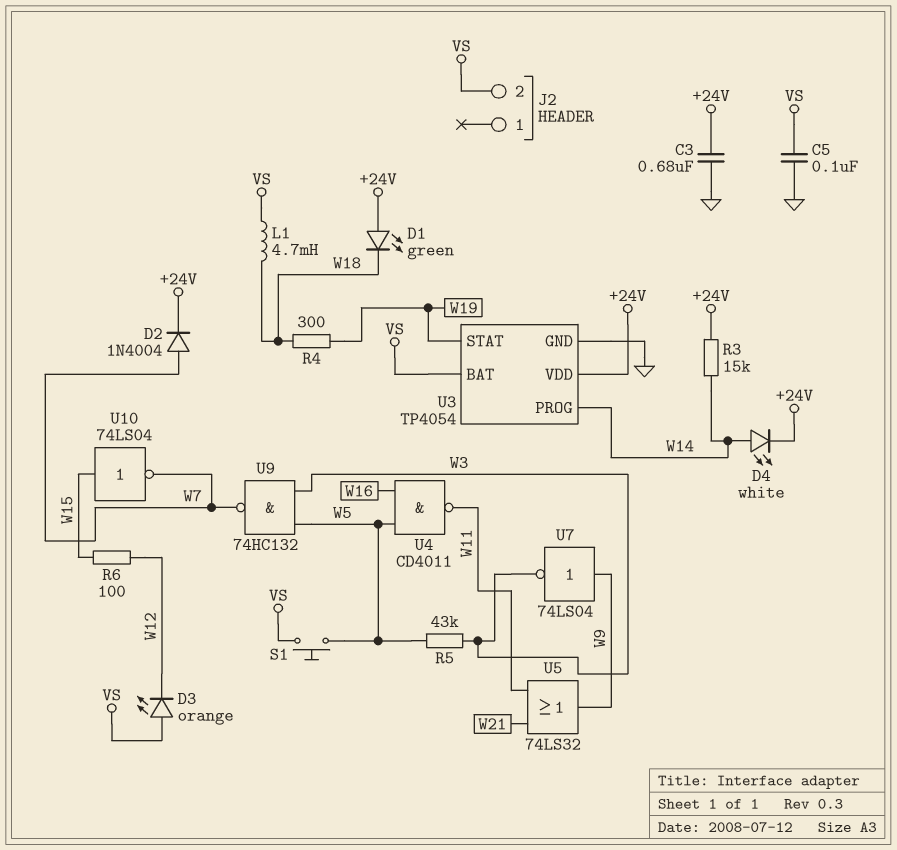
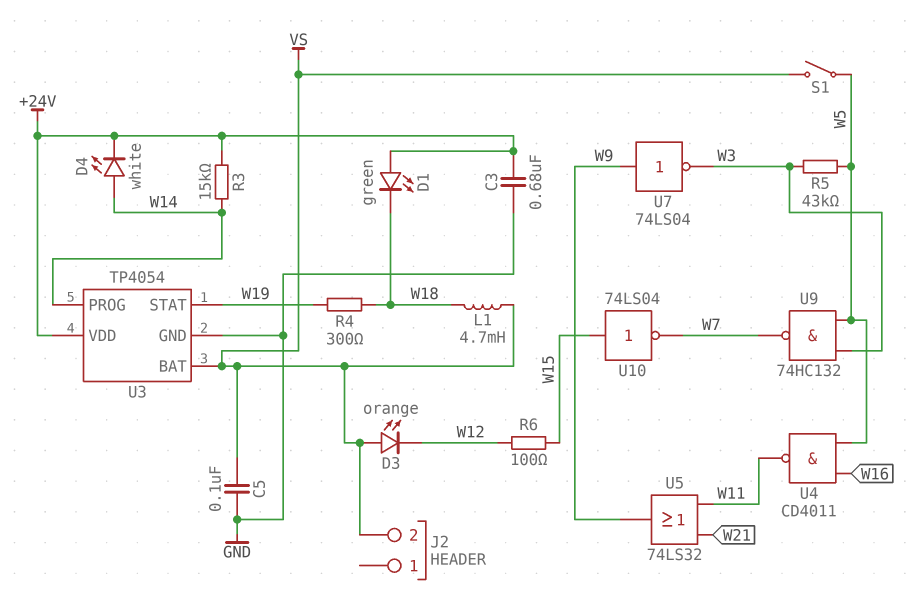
D2: diode 1N4004 (A W7, K +24V) -> none
S1: button (VS, W5) -> switch (VS, W5)

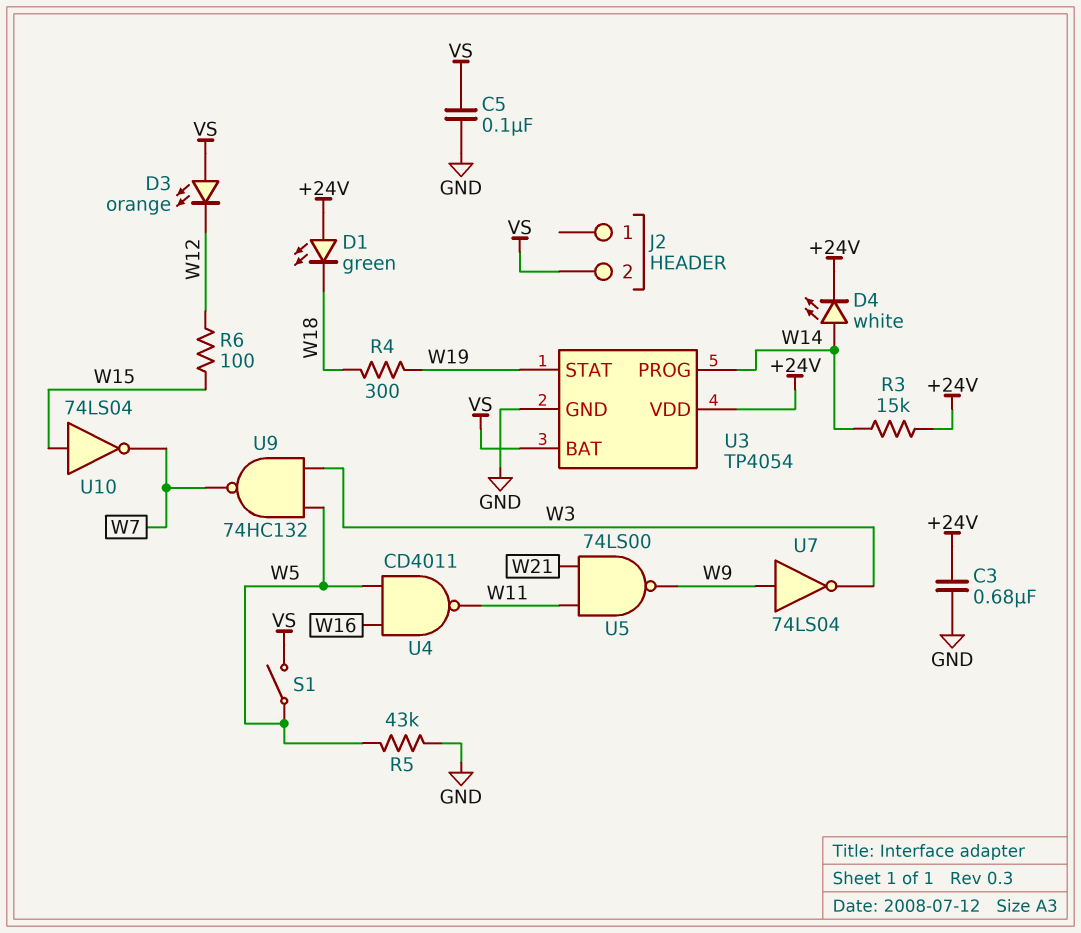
L1: 4.7mH (VS, W18) -> none
R5: 43k (W3, W5) -> 43k (GND, W5)
U5: OR 74LS32 (in W11, in W21, out W9) -> NAND 74LS00 (in W11, in W21, out W9)

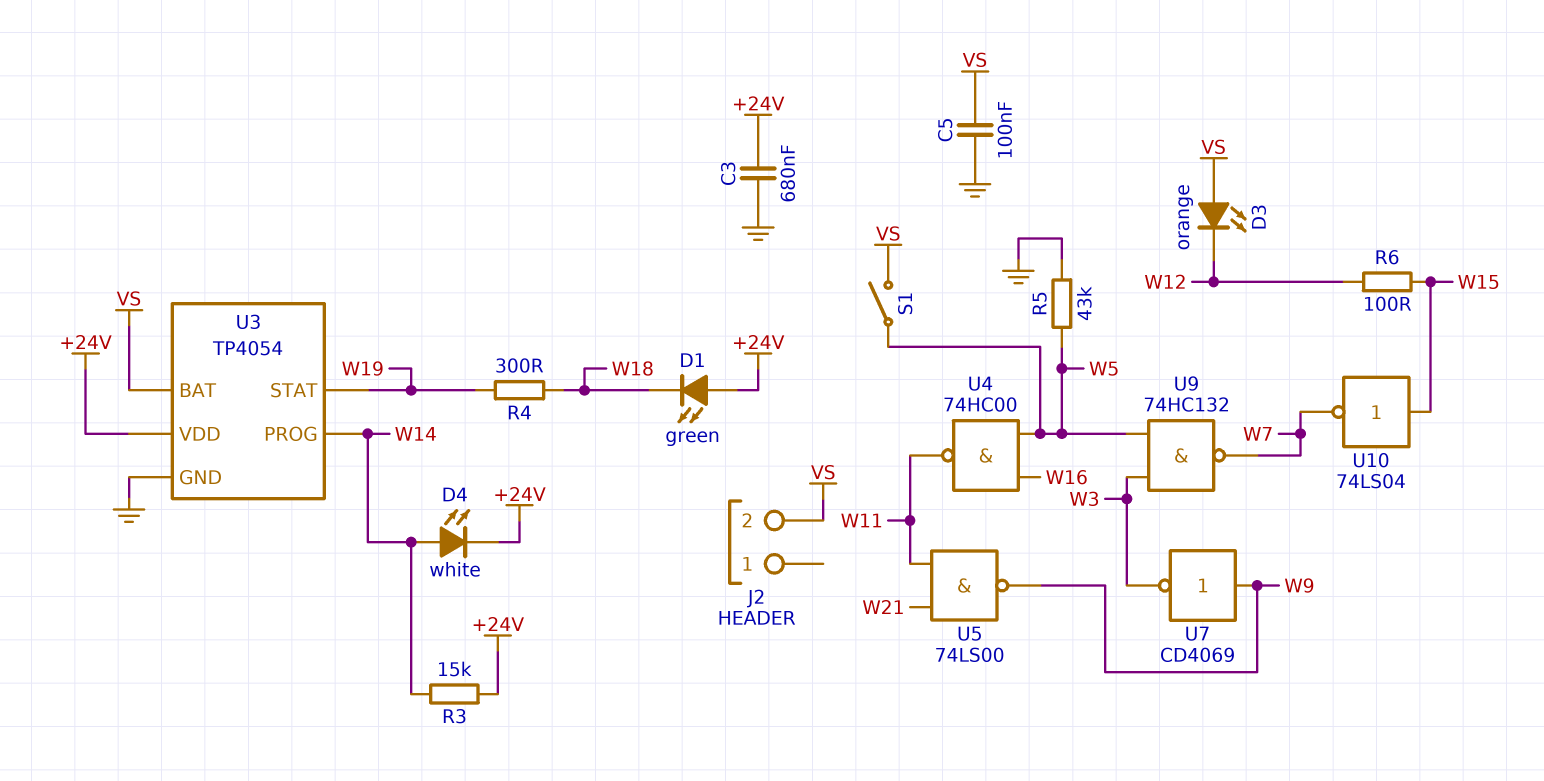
U4: NAND CD4011 (in W5, in W16, out W11) -> NAND 74HC00 (in W5, in W16, out W11)
U7: NOT 74LS04 (in W9, out W3) -> NOT CD4069 (in W9, out W3)

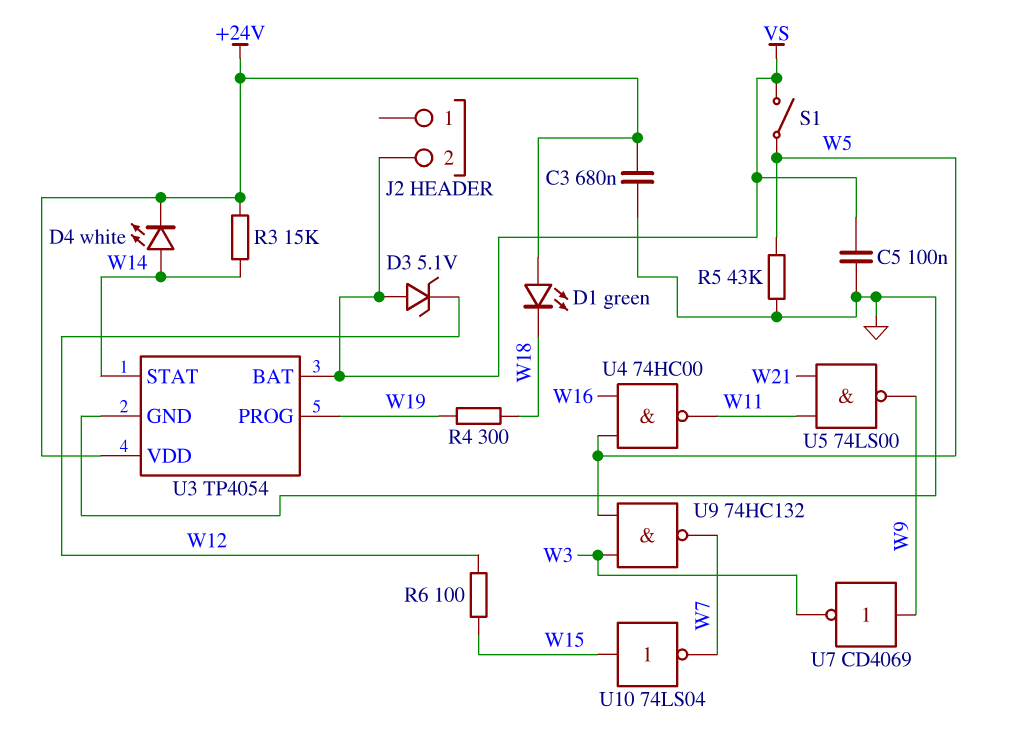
D3: LED orange (A VS, K W12) -> zener 5.1V (A VS, K W12)
U3 pin PROG: W14 -> W19
U3 pin STAT: W19 -> W14

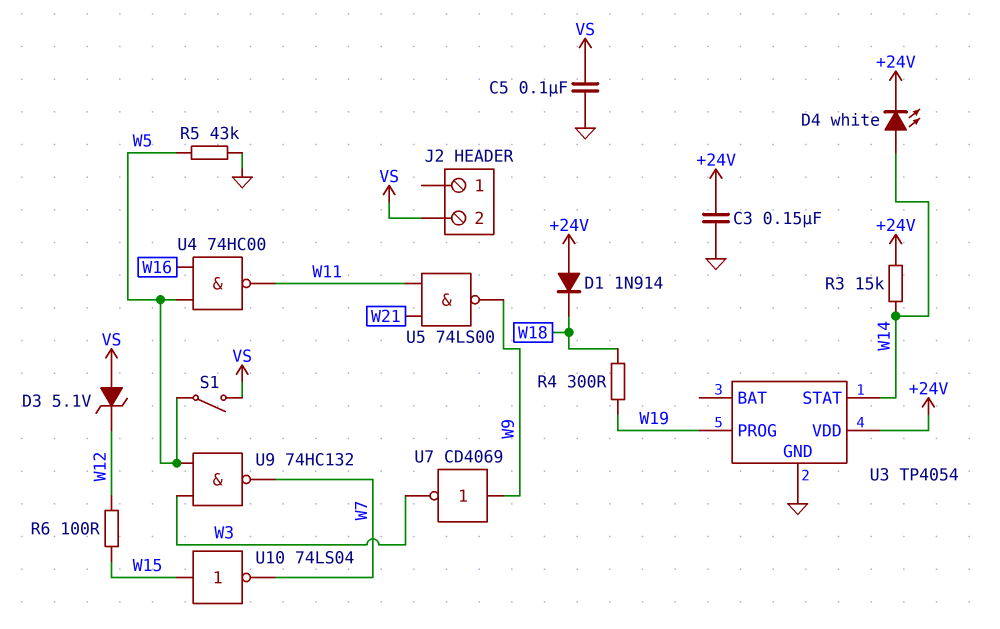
C3: 680nF (+24V, GND) -> 150nF (+24V, GND)
D1: LED green (A +24V, K W18) -> diode 1N914 (A +24V, K W18)
U3 pin BAT: VS -> none

